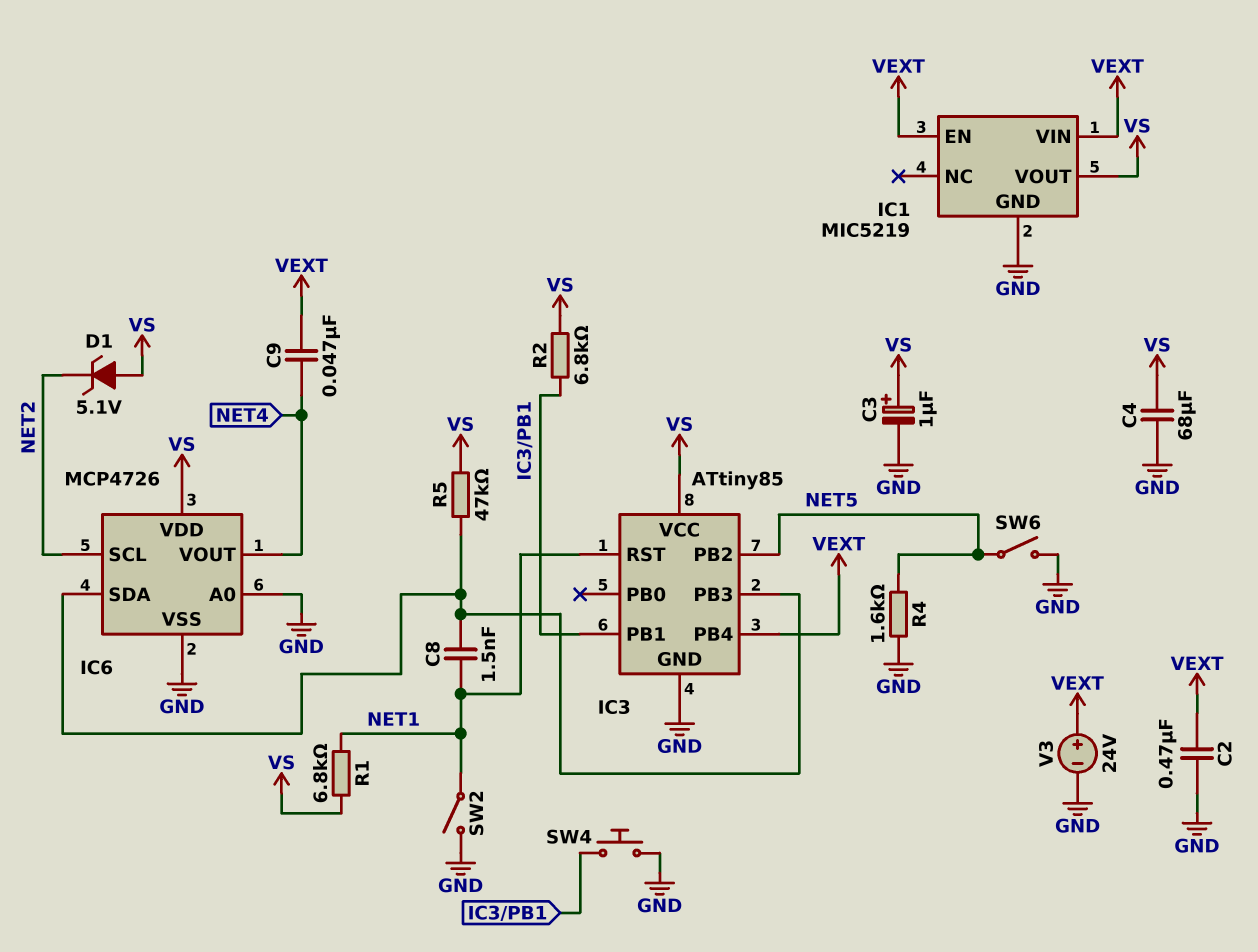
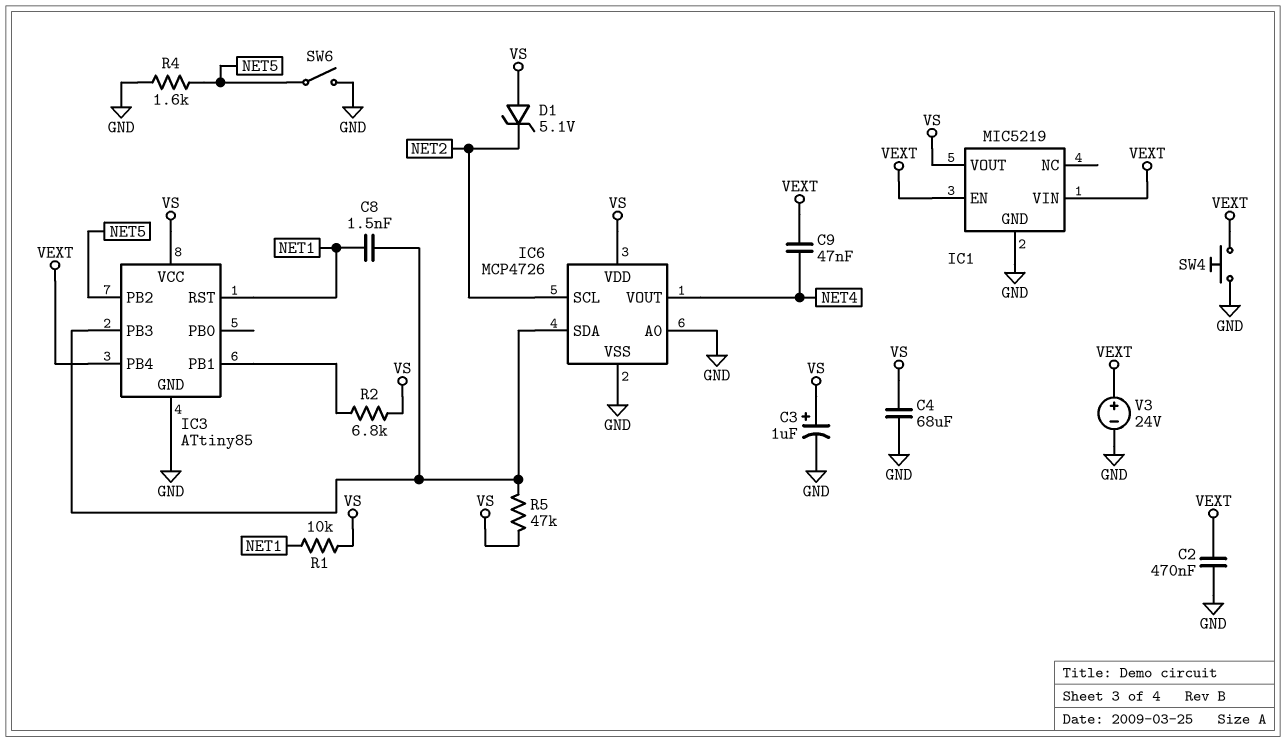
R1: 6.8k (NET1, VS) -> 10k (NET1, VS)
SW2: switch (GND, NET1) -> none
SW4: button (GND, IC3/PB1) -> button (GND, VEXT)

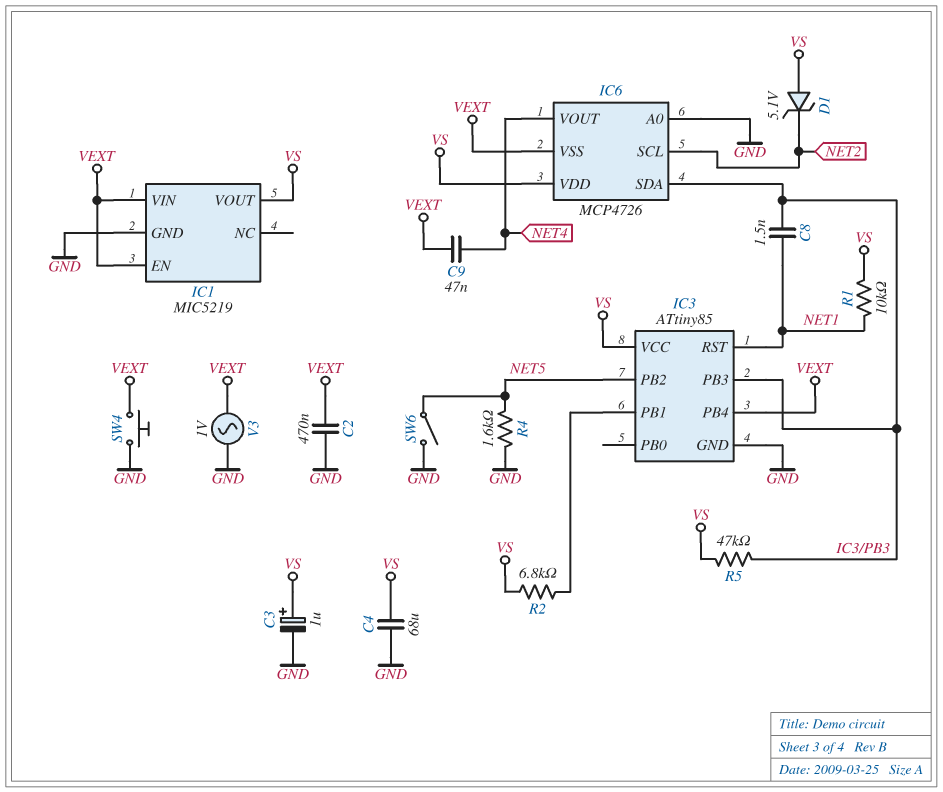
IC6 pin VSS: GND -> VEXT
V3: 24V (plus VEXT, minus GND) -> AC 1V (GND, VEXT)

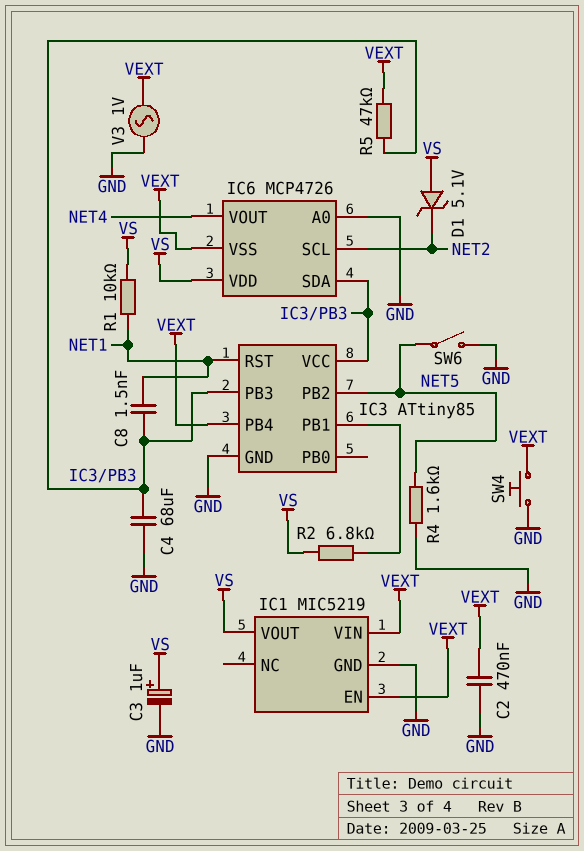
C4: 68uF (GND, VS) -> 68uF (GND, IC3/PB3)
C9: 47nF (NET4, VEXT) -> none
IC3 pin VCC: VS -> IC3/PB3
R5: 47k (IC3/PB3, VS) -> 47k (IC3/PB3, VEXT)

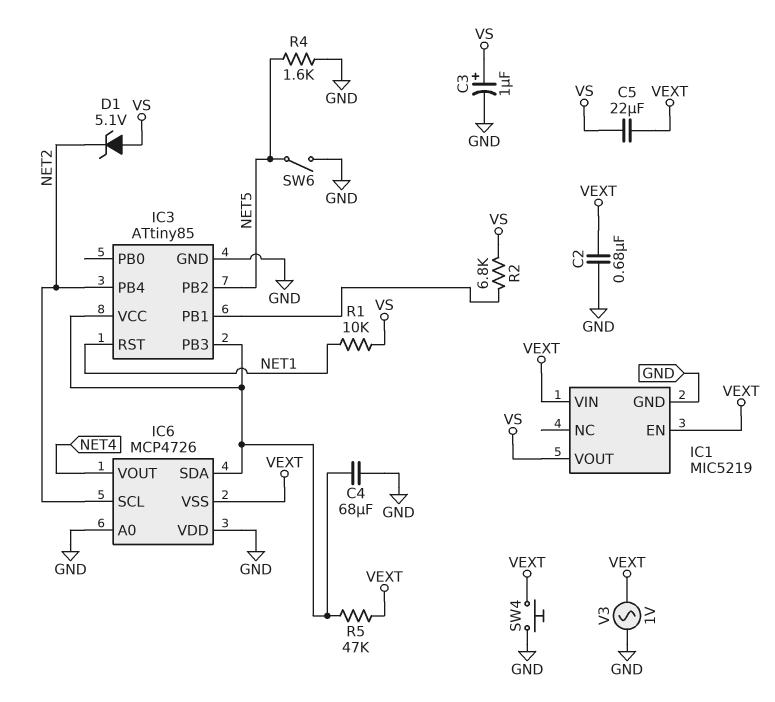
C2: 470nF (GND, VEXT) -> 680nF (GND, VEXT)
C5: none -> 22uF (VEXT, VS)
C8: 1.5nF (IC3/PB3, NET1) -> none
IC3 pin PB4: VEXT -> NET2
IC6 pin VDD: VS -> GND

